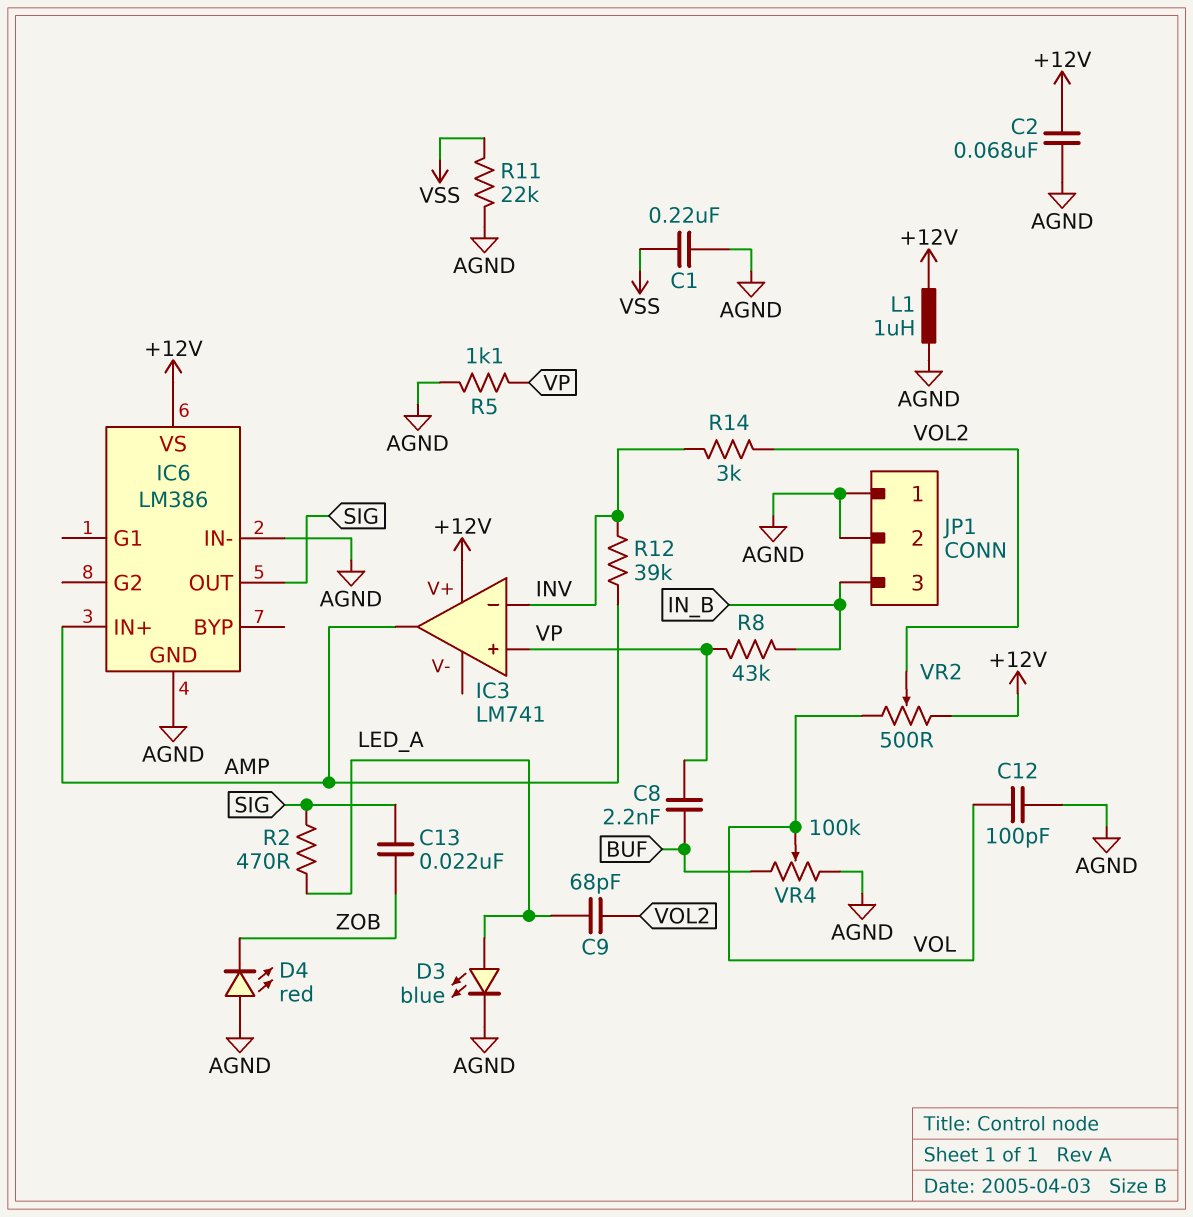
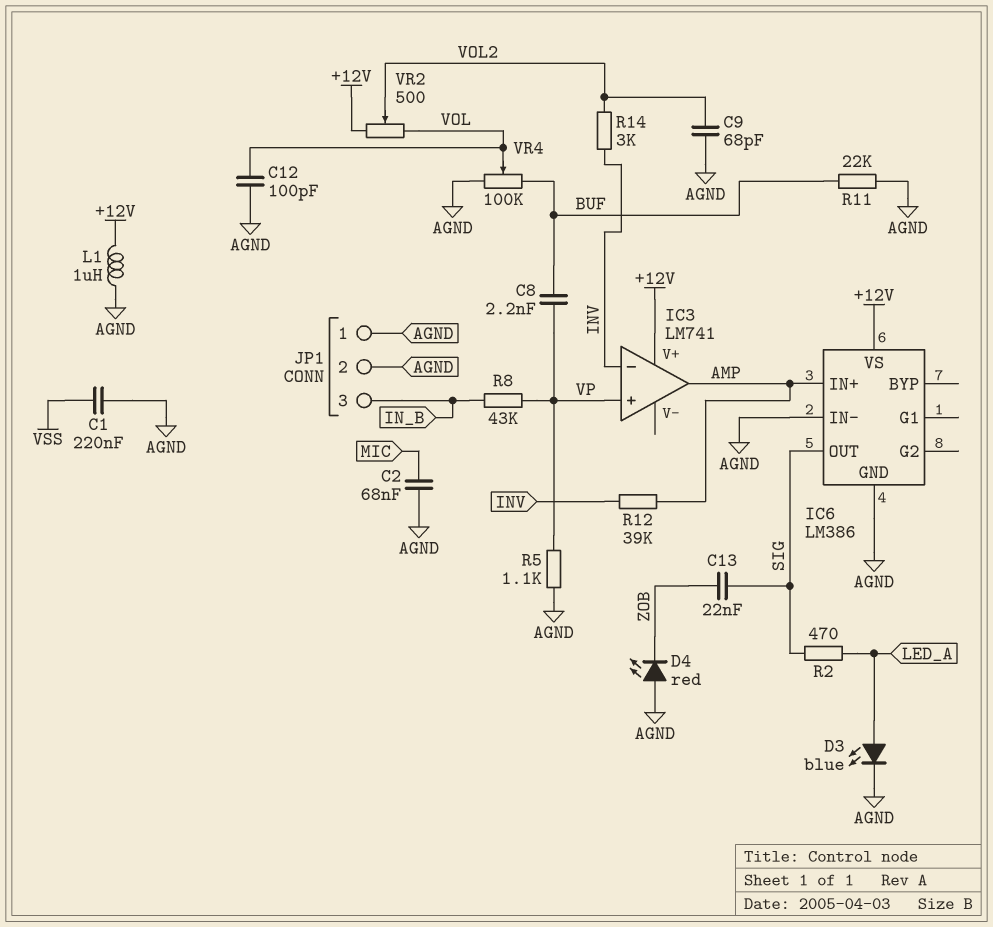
C2: 68nF (+12V, AGND) -> 68nF (AGND, MIC)
C9: 68pF (LED_A, VOL2) -> 68pF (AGND, VOL2)
R11: 22k (AGND, VSS) -> 22k (AGND, BUF)

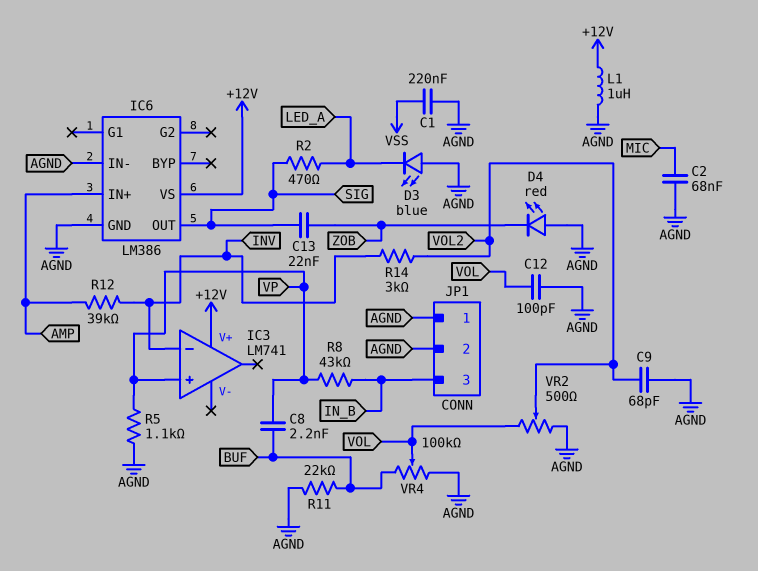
D3: LED blue (A LED_A, K AGND) -> LED blue (A AGND, K LED_A)
IC3 pin out: AMP -> none
VR2: 500 (+12V, VOL, wiper VOL2) -> 500 (AGND, VOL, wiper VOL2)

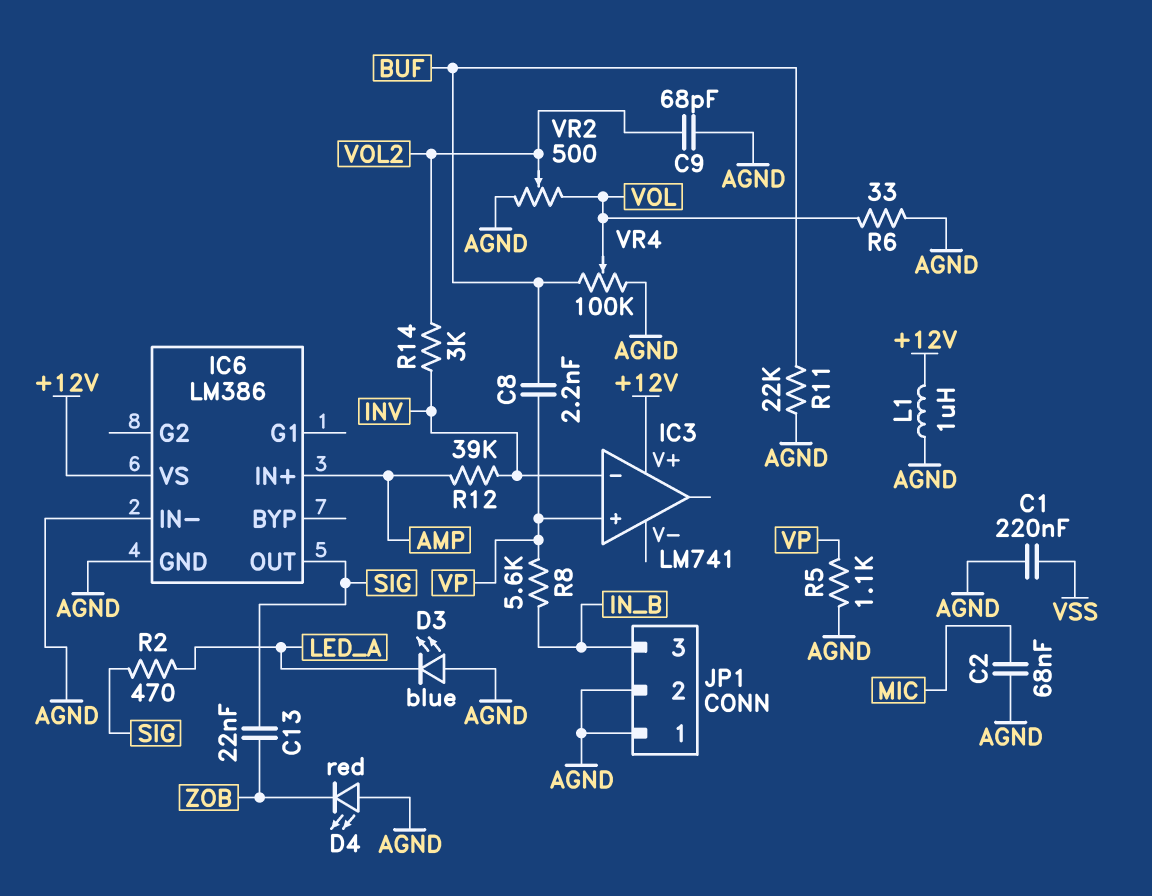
C12: 100pF (AGND, VOL) -> none
R6: none -> 33 (AGND, VOL)
R8: 43k (IN_B, VP) -> 5.6k (IN_B, VP)

